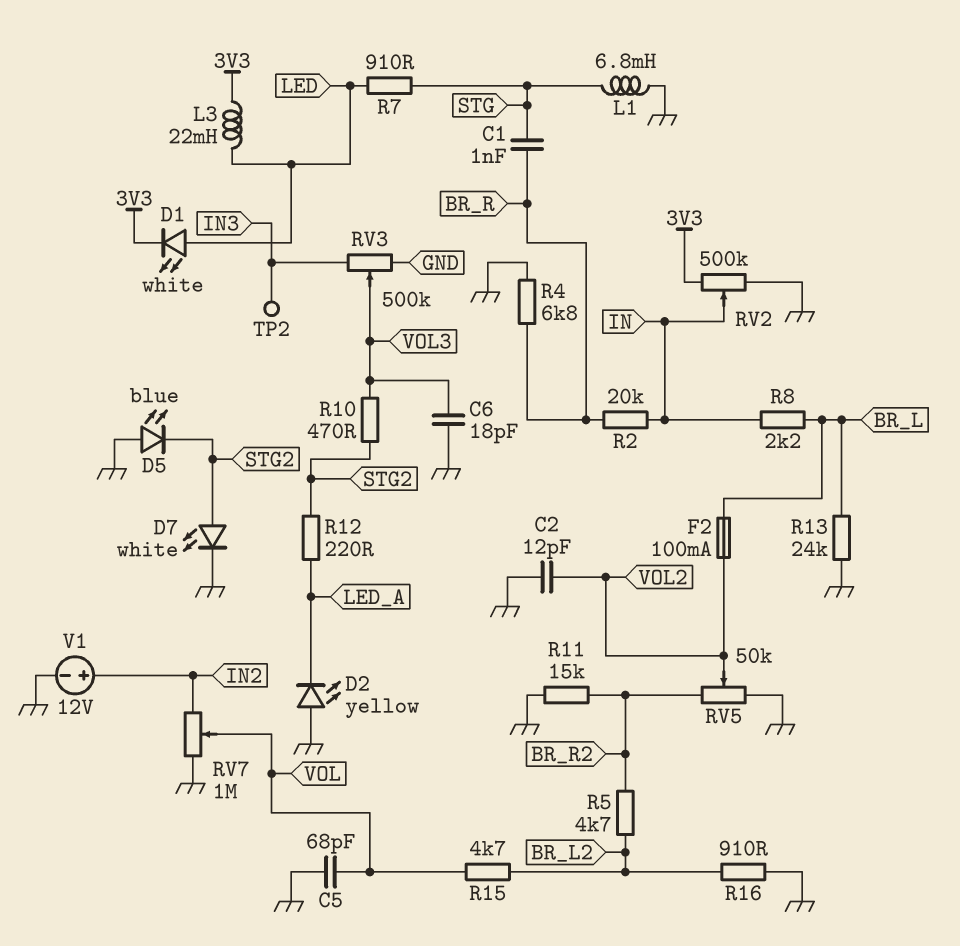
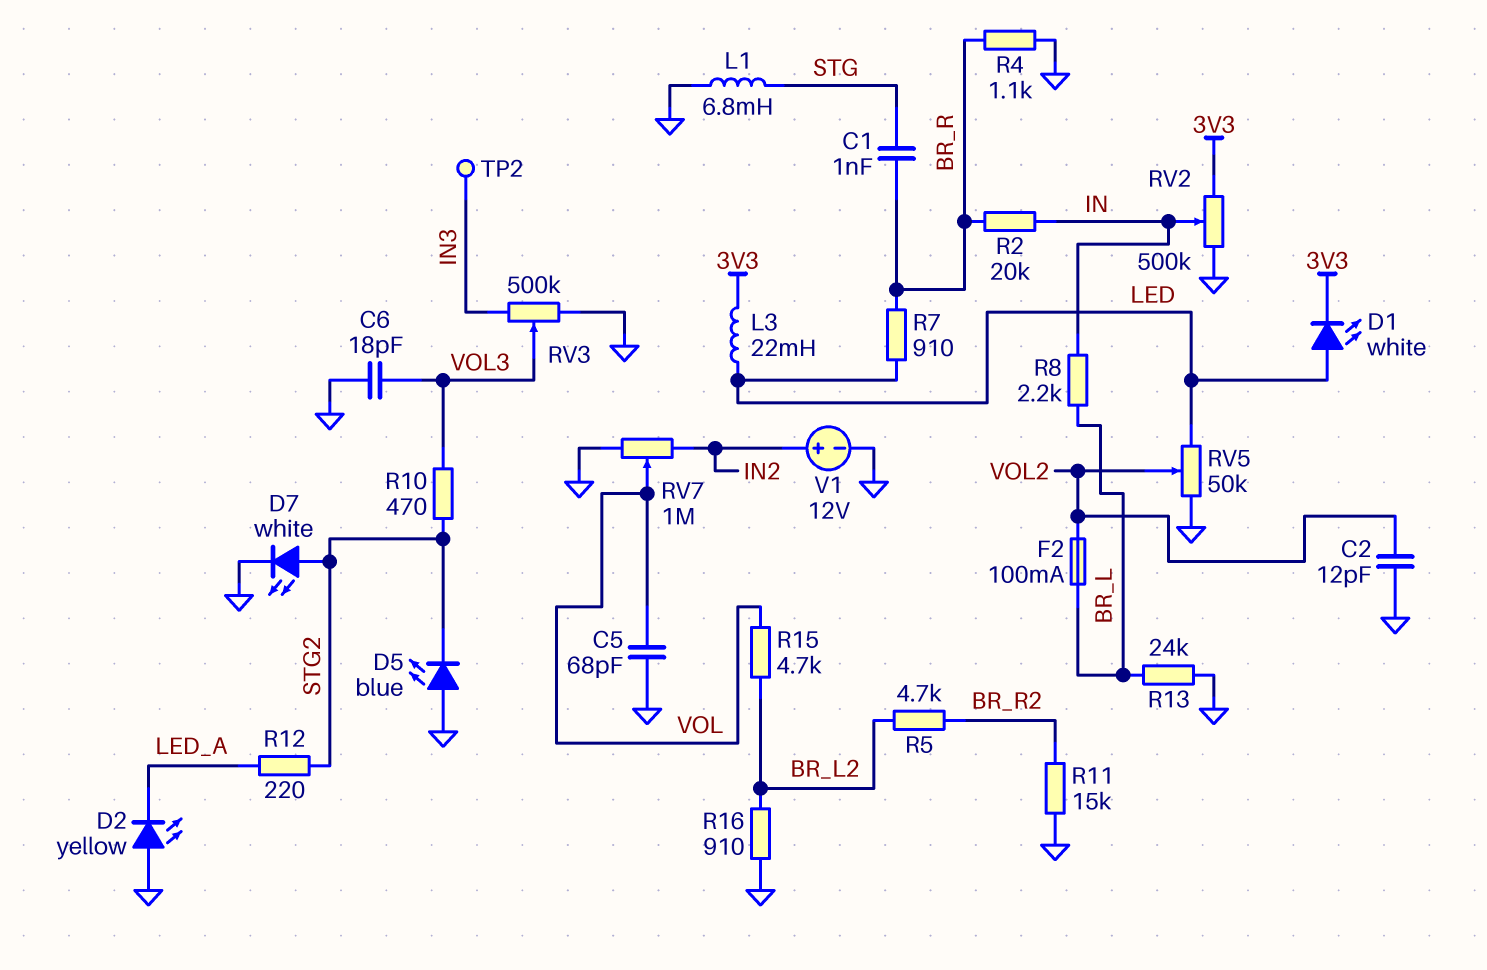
R4: 6.8k (BR_R, GND) -> 1.1k (BR_R, GND)
R7: 910 (LED, STG) -> 910 (BR_R, LED)
RV5: 50k (BR_R2, GND, wiper VOL2) -> 50k (GND, LED, wiper VOL2)

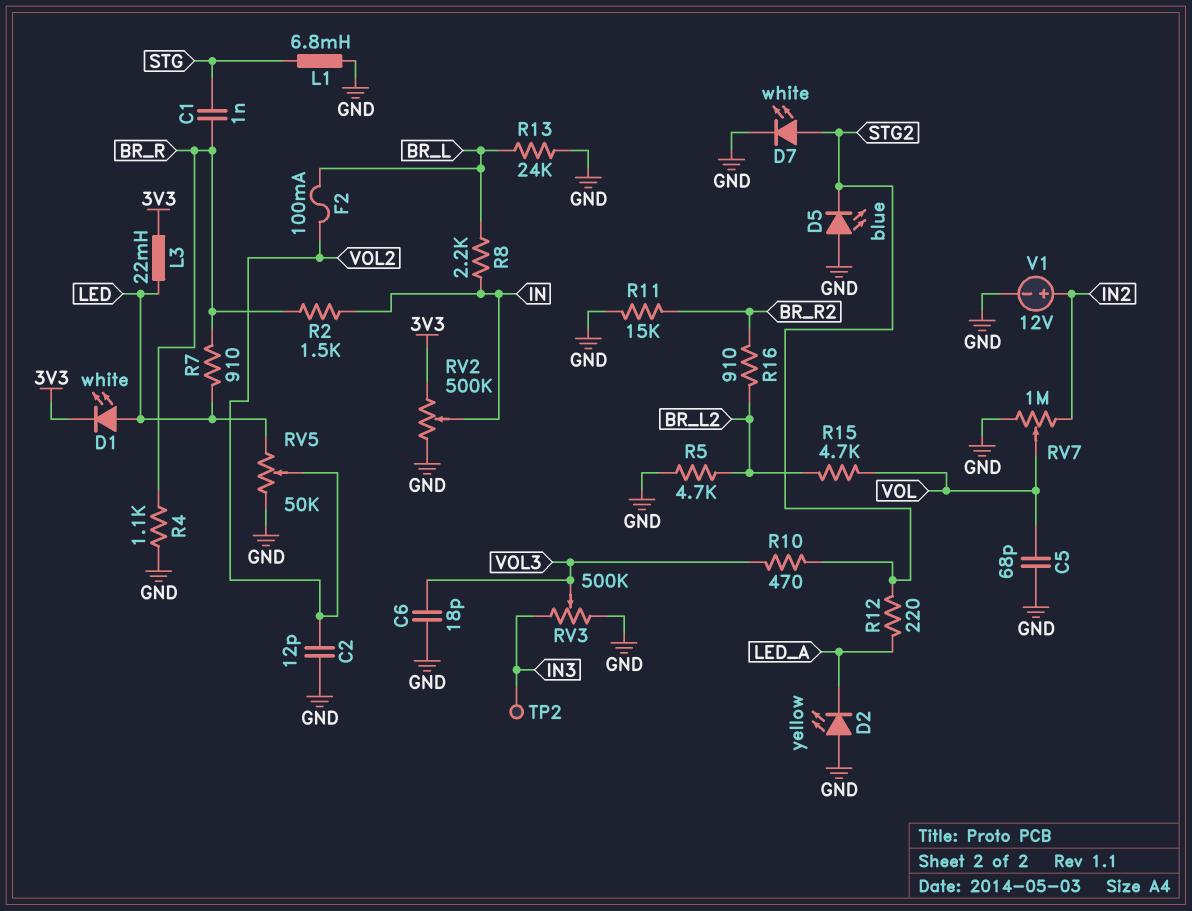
R2: 20k (BR_R, IN) -> 1.5k (BR_R, IN)
R5: 4.7k (BR_L2, BR_R2) -> 4.7k (BR_L2, GND)
R16: 910 (BR_L2, GND) -> 910 (BR_L2, BR_R2)

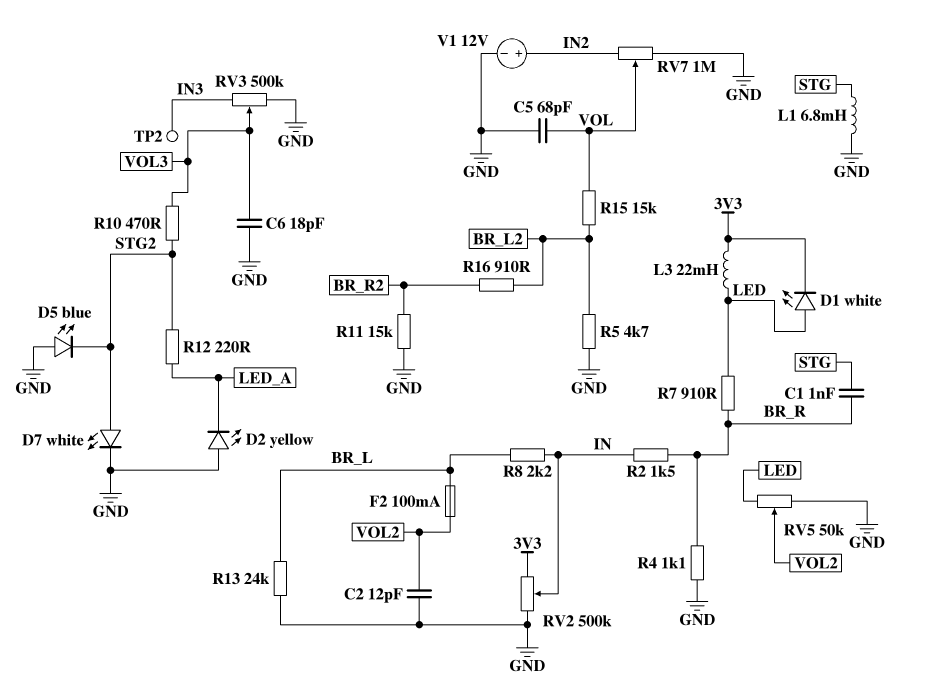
R15: 4.7k (BR_L2, VOL) -> 15k (BR_L2, VOL)

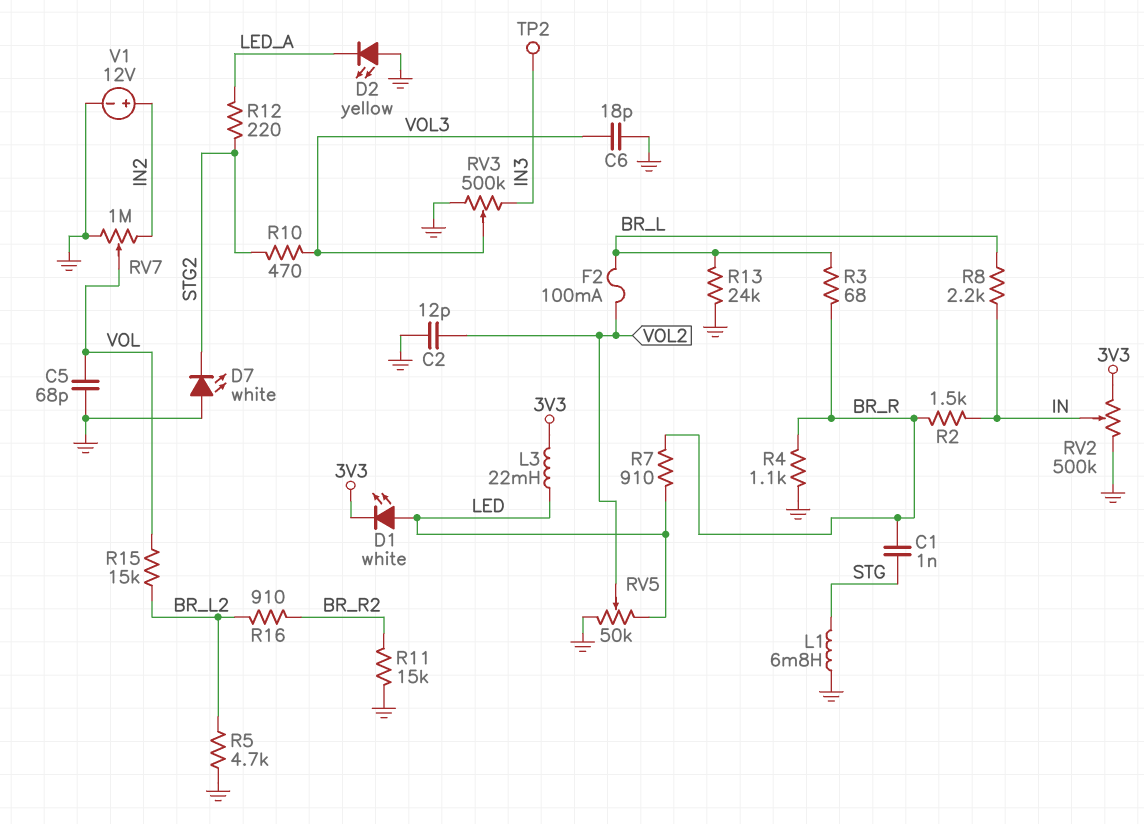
D5: LED blue (A GND, K STG2) -> none
D7: LED white (A STG2, K GND) -> LED white (A GND, K STG2)
R3: none -> 68 (BR_L, BR_R)

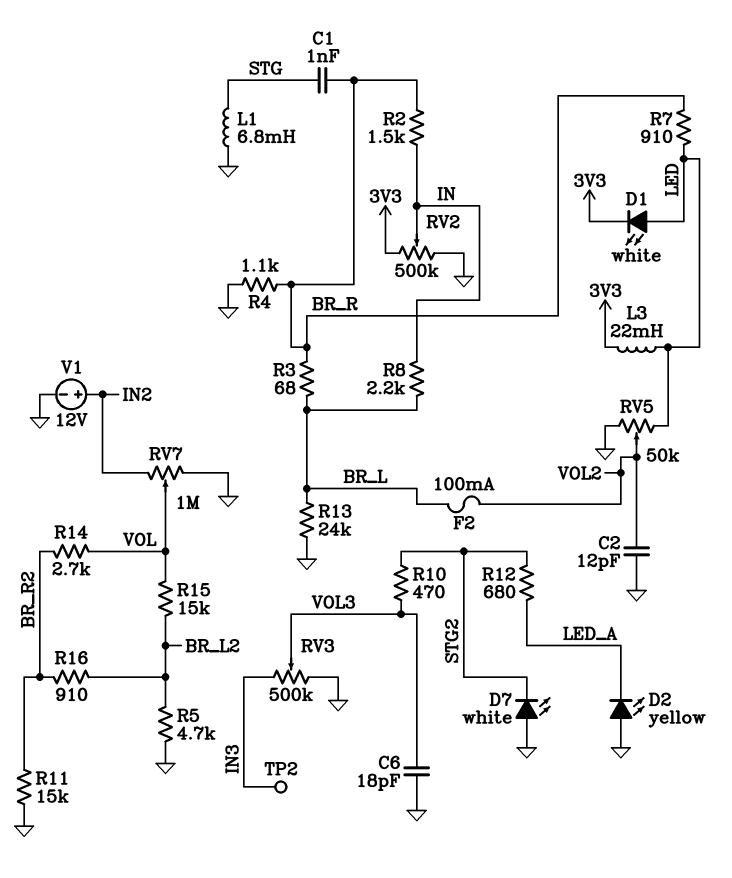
C5: 68pF (GND, VOL) -> none
R12: 220 (LED_A, STG2) -> 680 (LED_A, STG2)
R14: none -> 2.7k (BR_R2, VOL)

